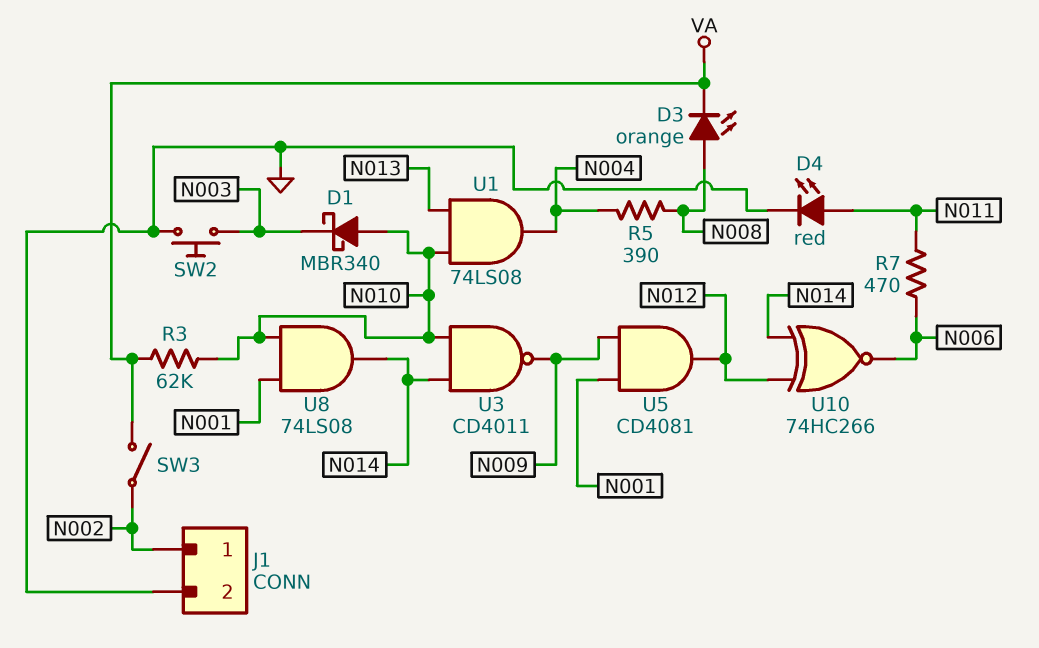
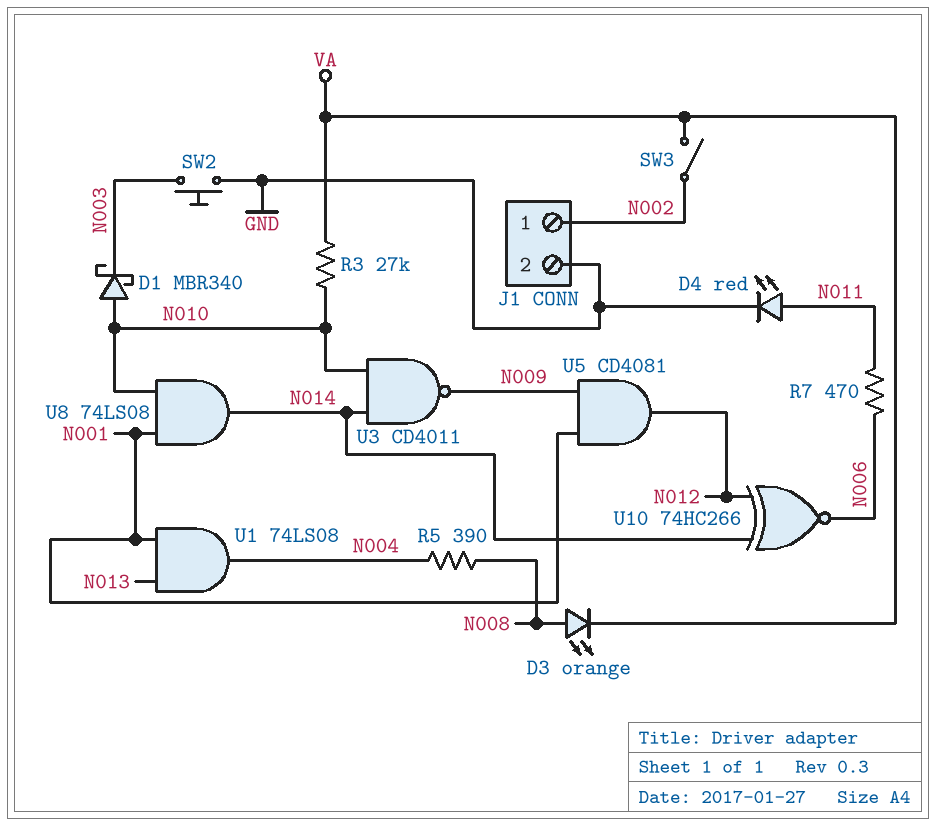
R3: 62k (N010, VA) -> 27k (N010, VA)
U1: AND 74LS08 (in N010, in N013, out N004) -> AND 74LS08 (in N001, in N013, out N004)

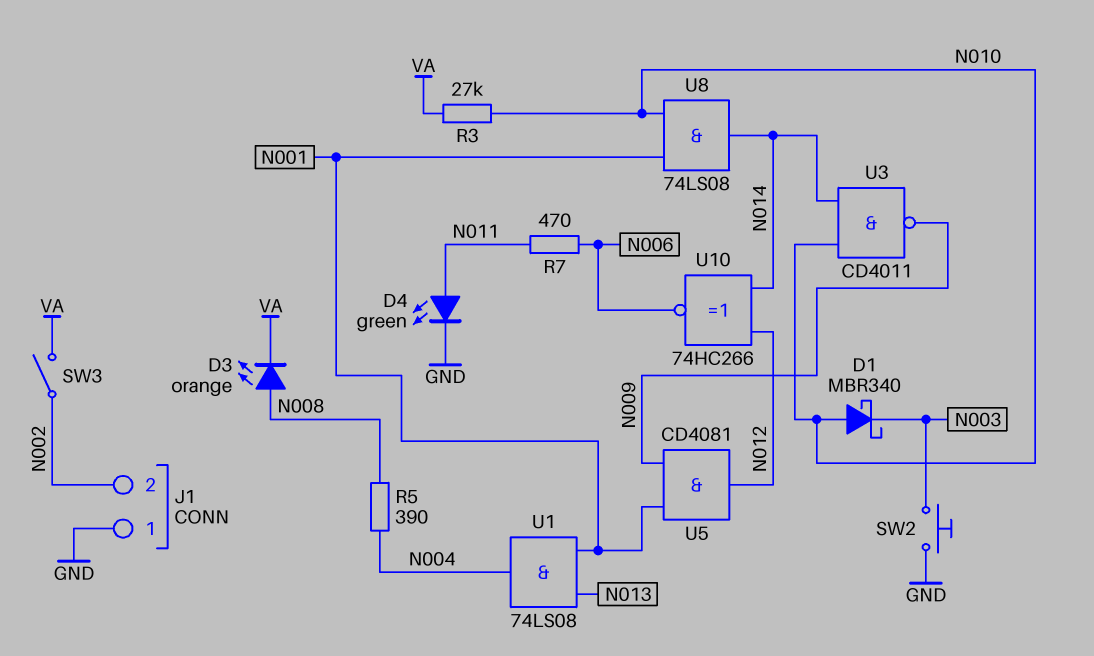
D4: LED red (A N011, K GND) -> LED green (A N011, K GND)
J1 pin 1: N002 -> GND
J1 pin 2: GND -> N002

